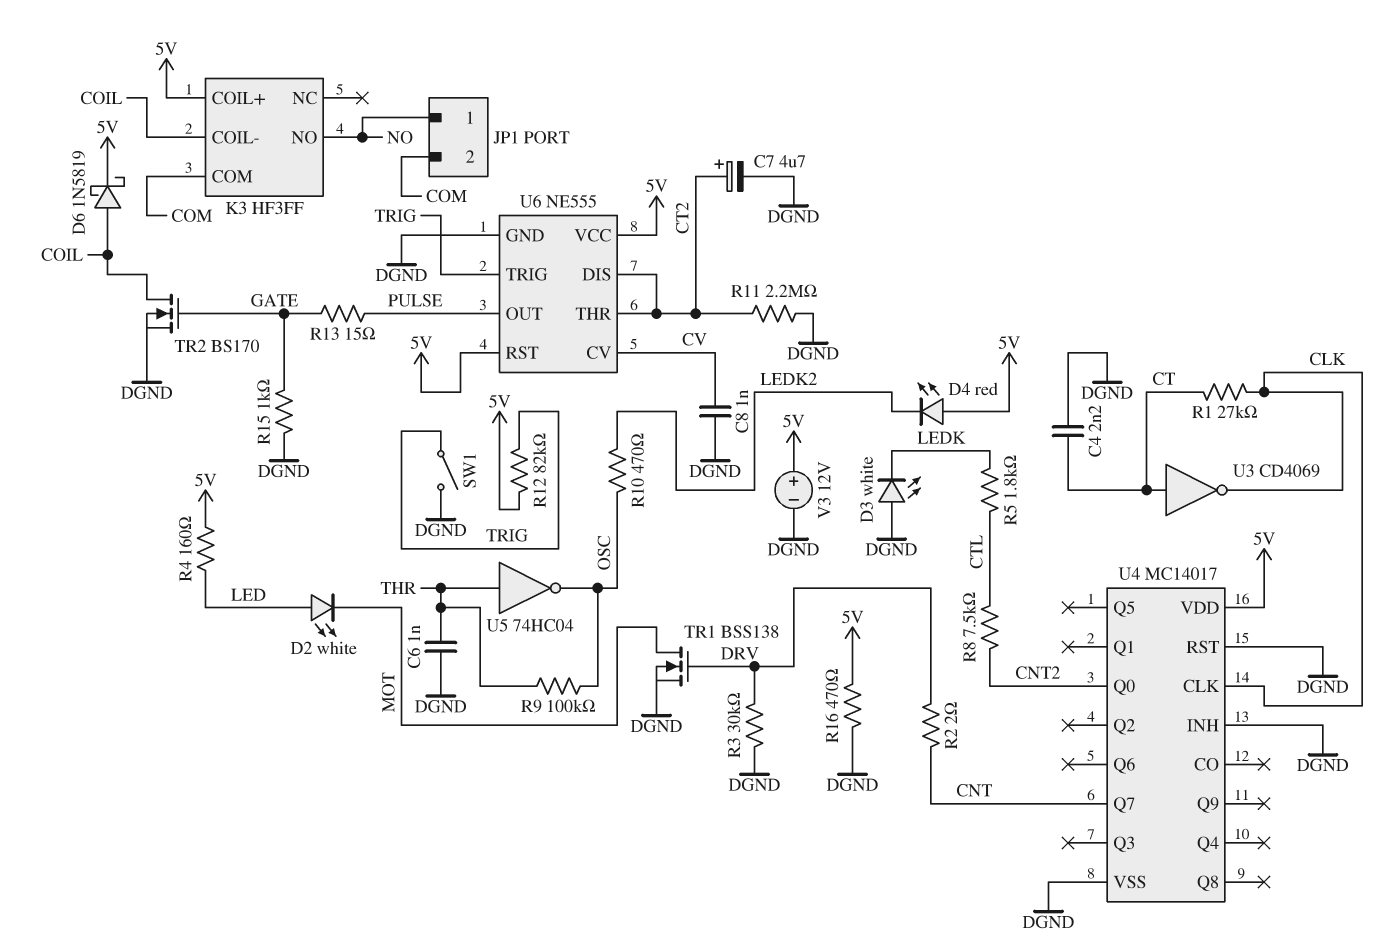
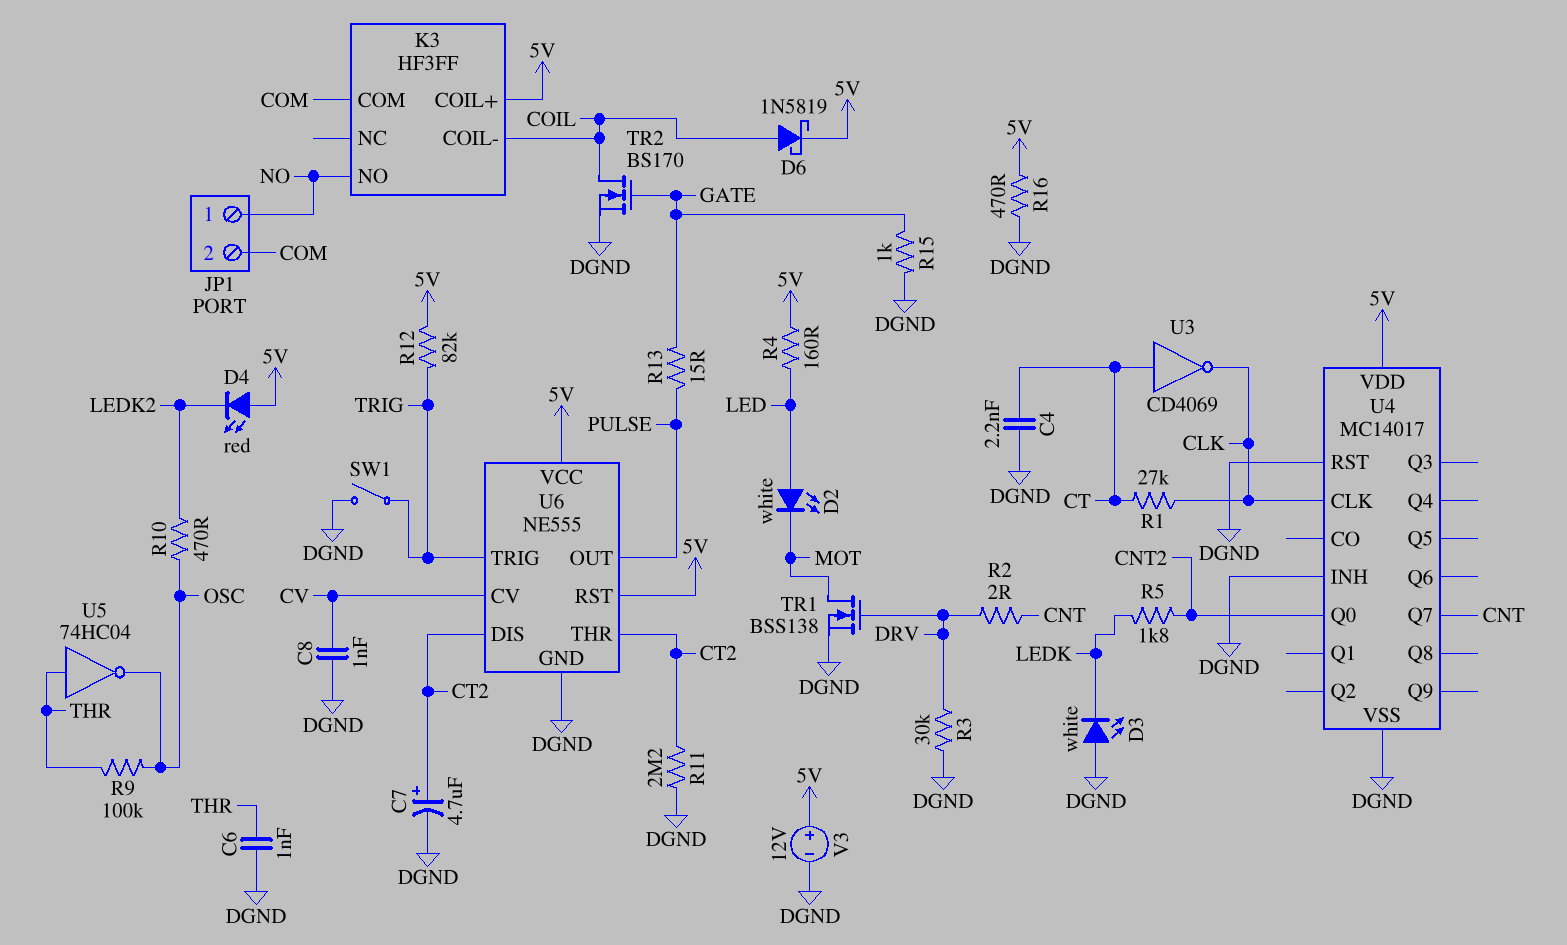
R5: 1.8k (CTL, LEDK) -> 1.8k (CNT2, LEDK)
R8: 7.5k (CNT2, CTL) -> none

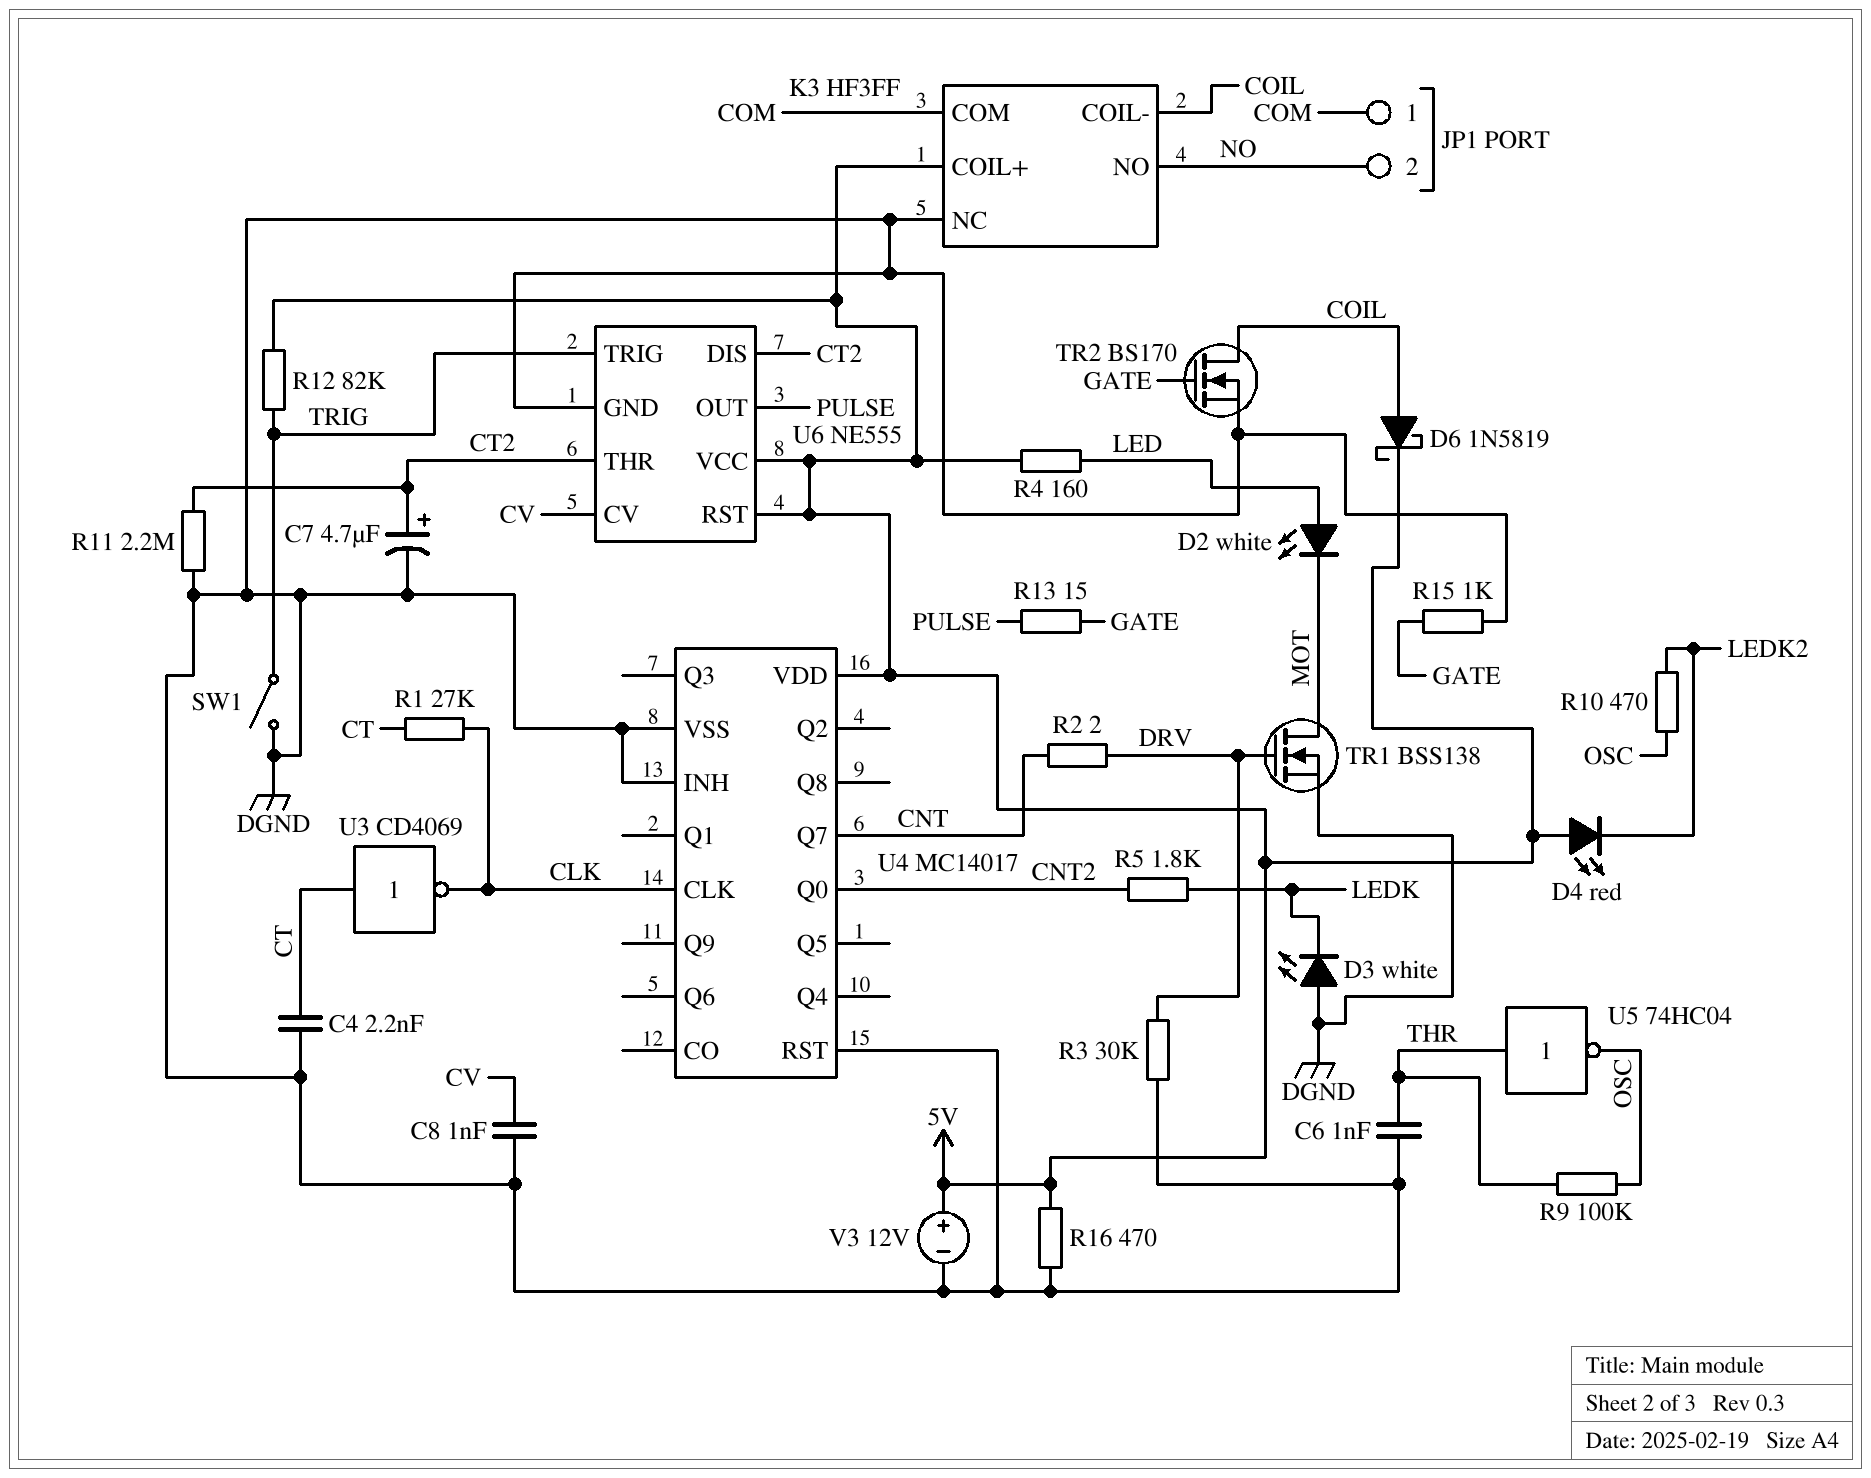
JP1 pin 1: NO -> COM
JP1 pin 2: COM -> NO
K3 pin NC: none -> DGND

